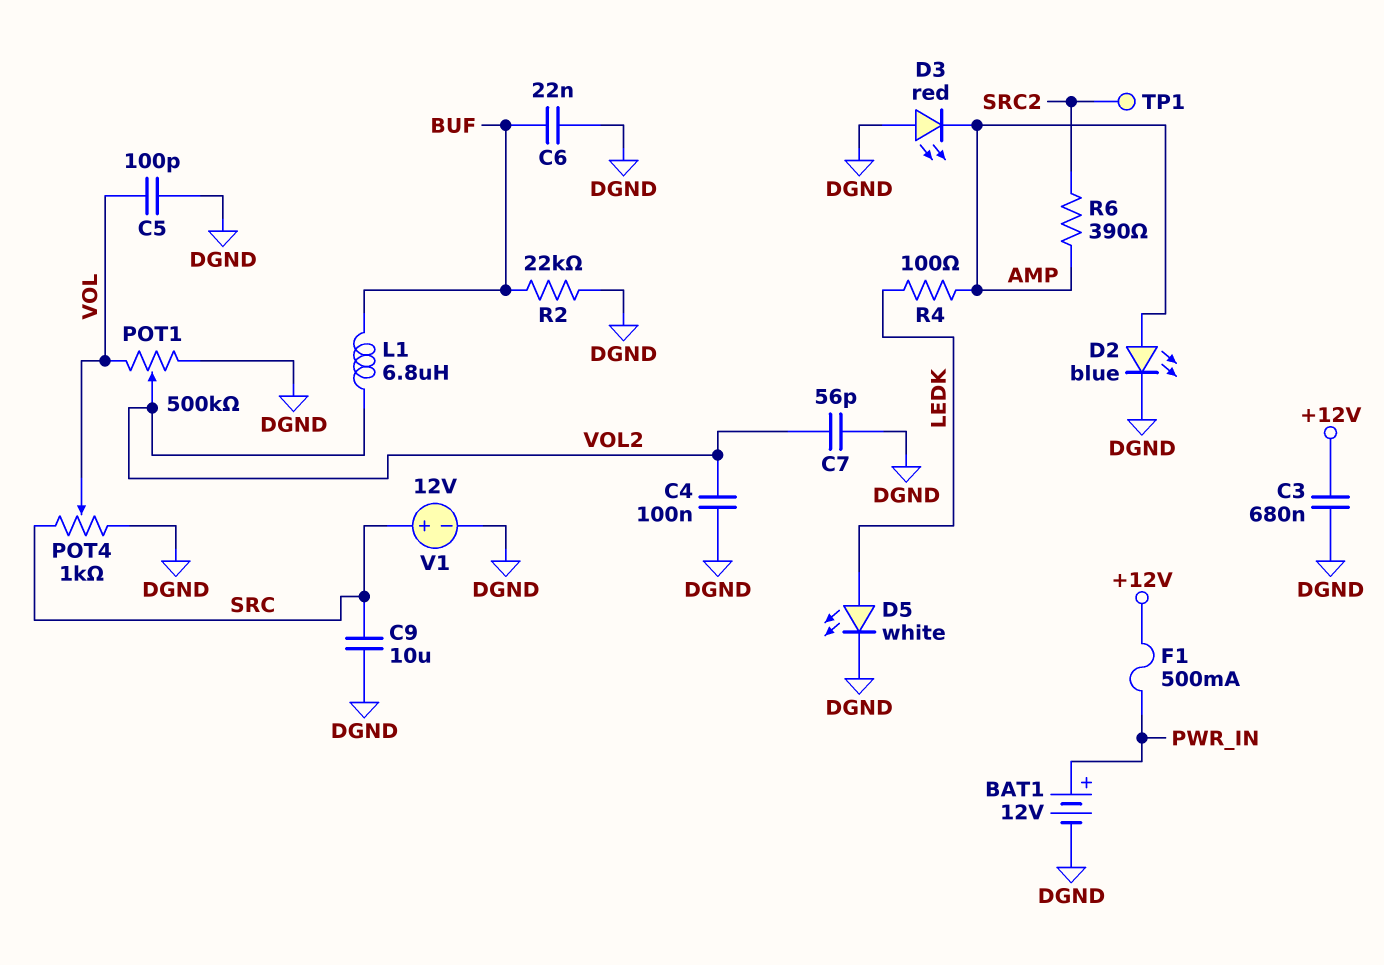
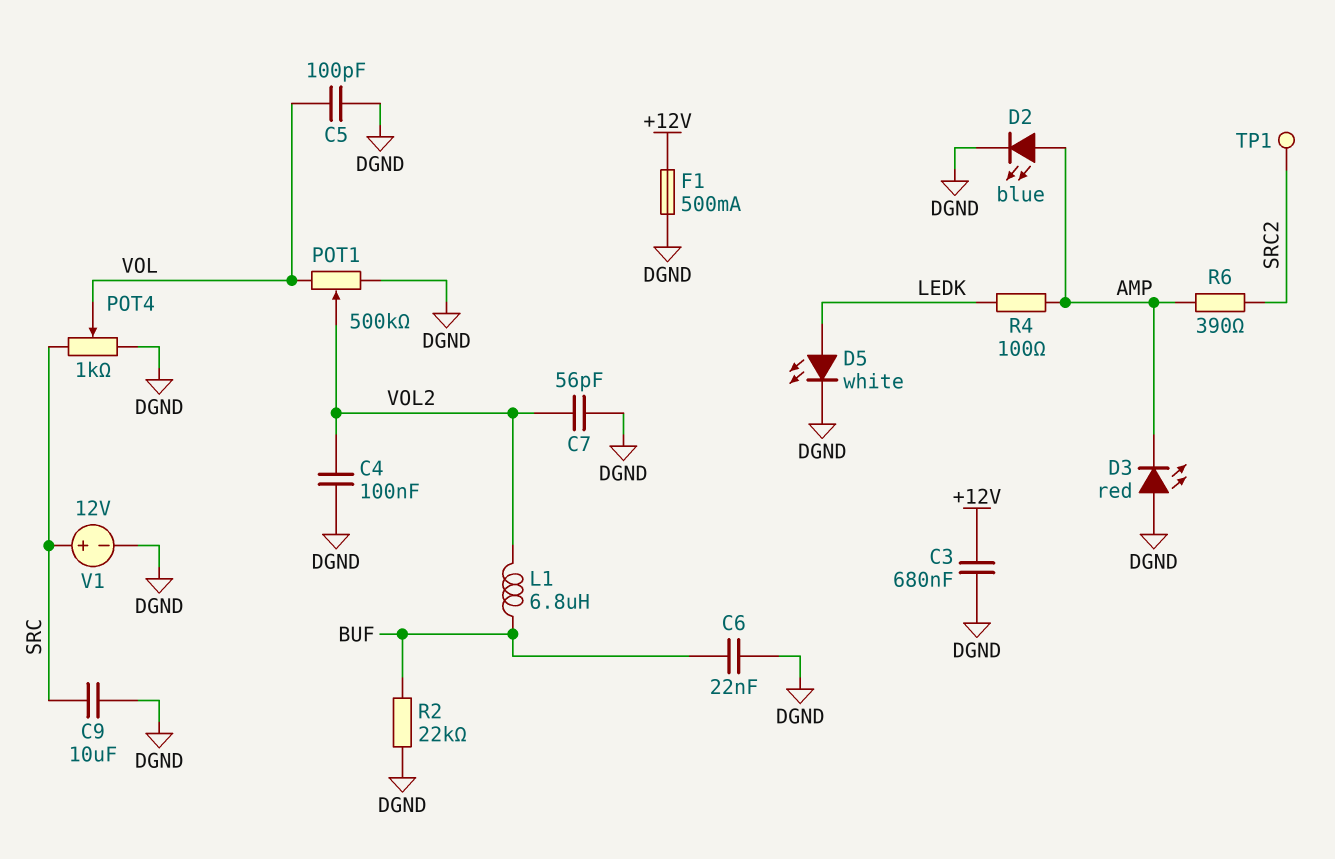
BAT1: 12V (plus PWR_IN, minus DGND) -> none
F1: 500mA (+12V, PWR_IN) -> 500mA (+12V, DGND)

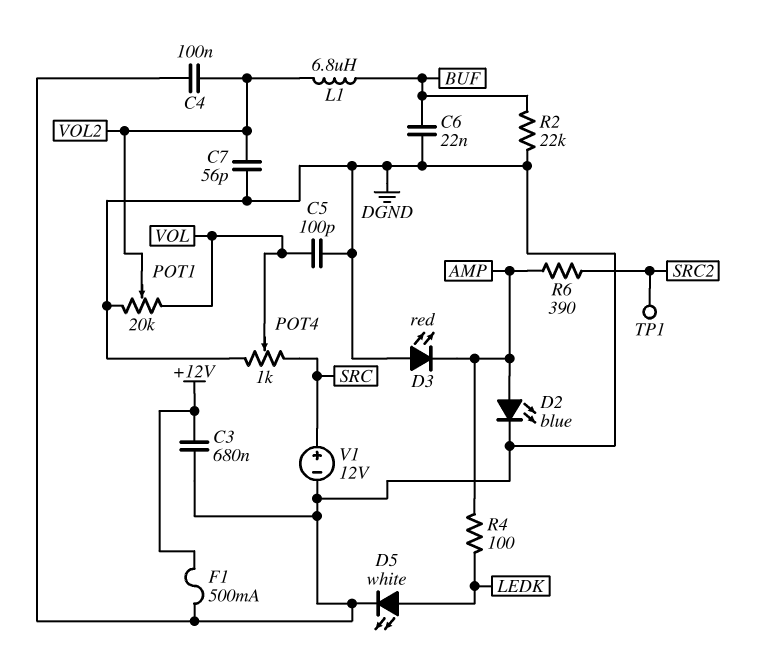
C9: 10uF (DGND, SRC) -> none
POT1: 500k (DGND, VOL, wiper VOL2) -> 20k (DGND, VOL, wiper VOL2)

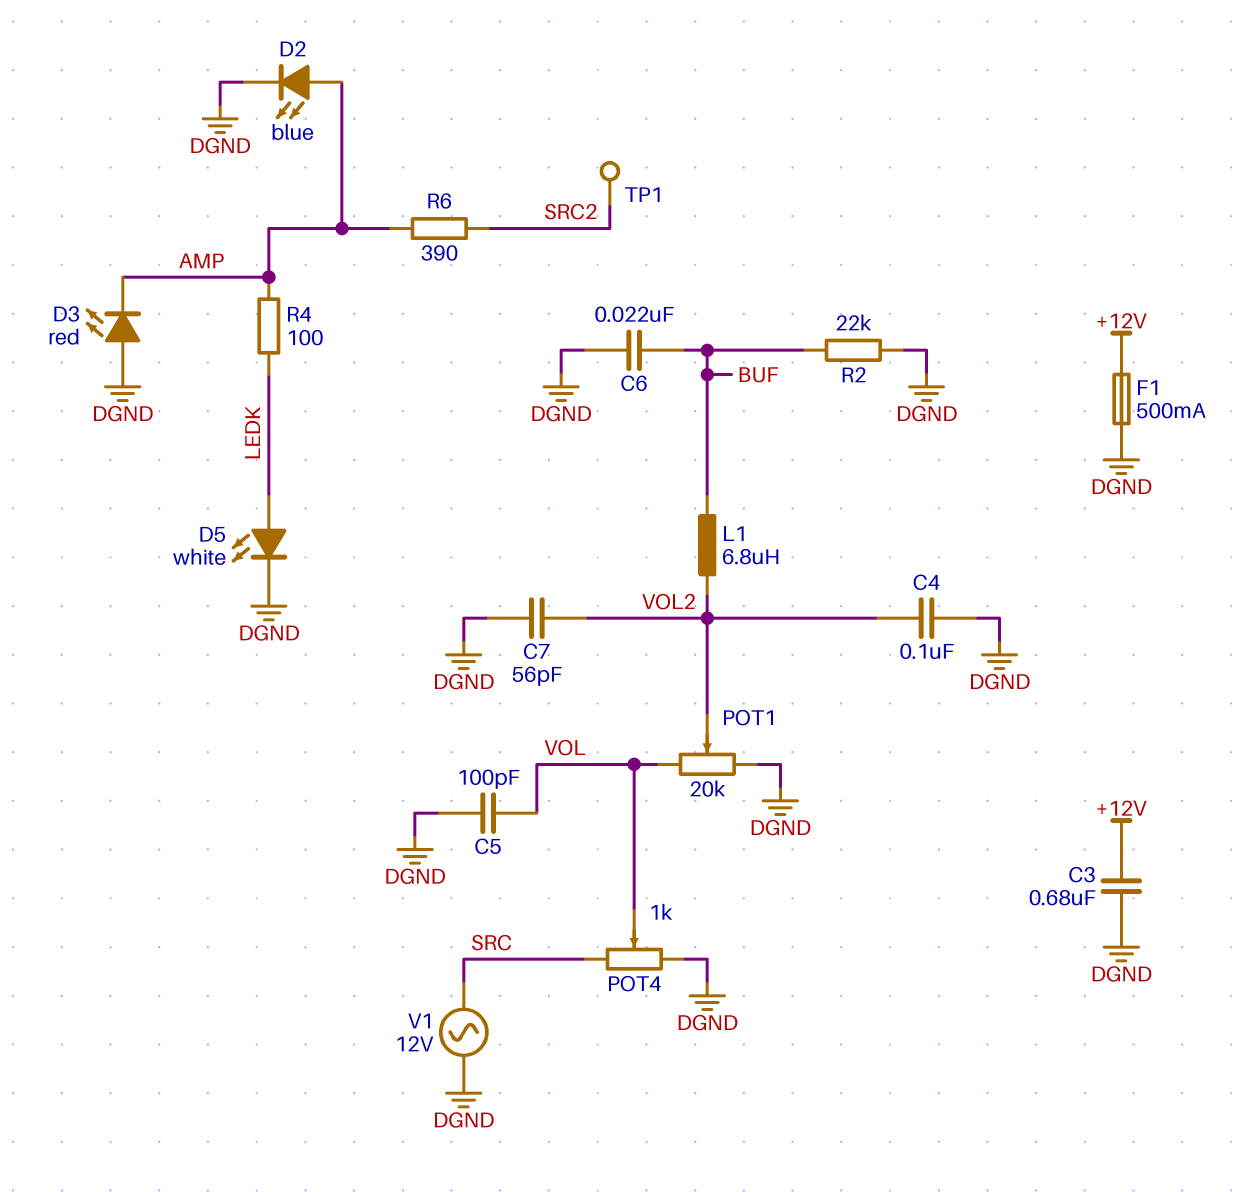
V1: 12V (plus SRC, minus DGND) -> AC 12V (DGND, SRC)

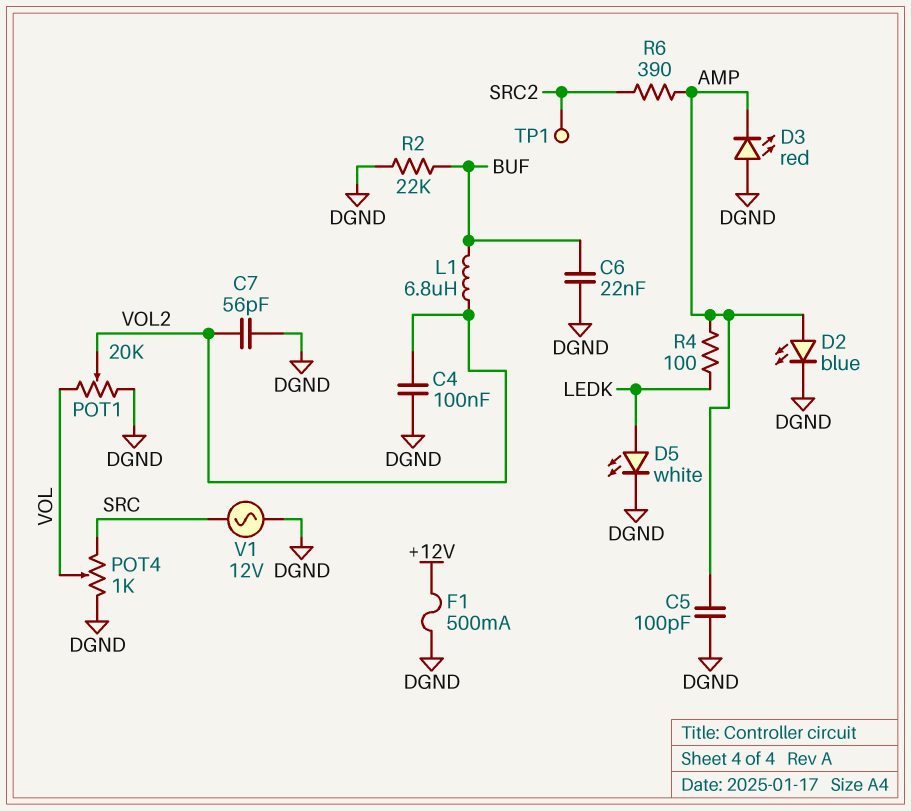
C3: 680nF (+12V, DGND) -> none
C5: 100pF (DGND, VOL) -> 100pF (AMP, DGND)

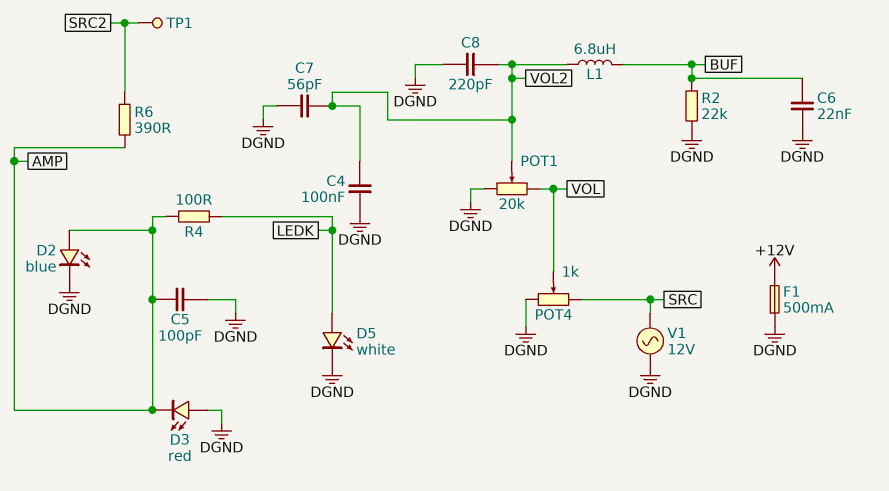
C8: none -> 220pF (DGND, VOL2)

